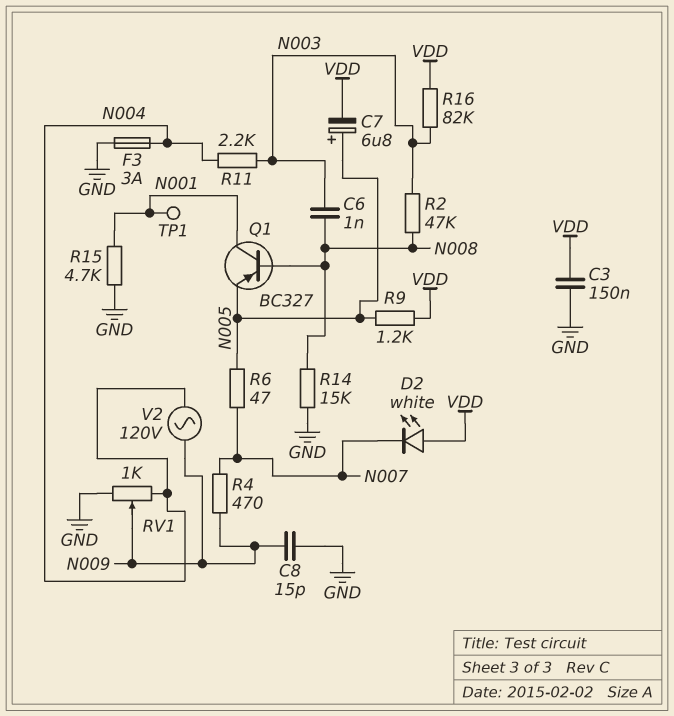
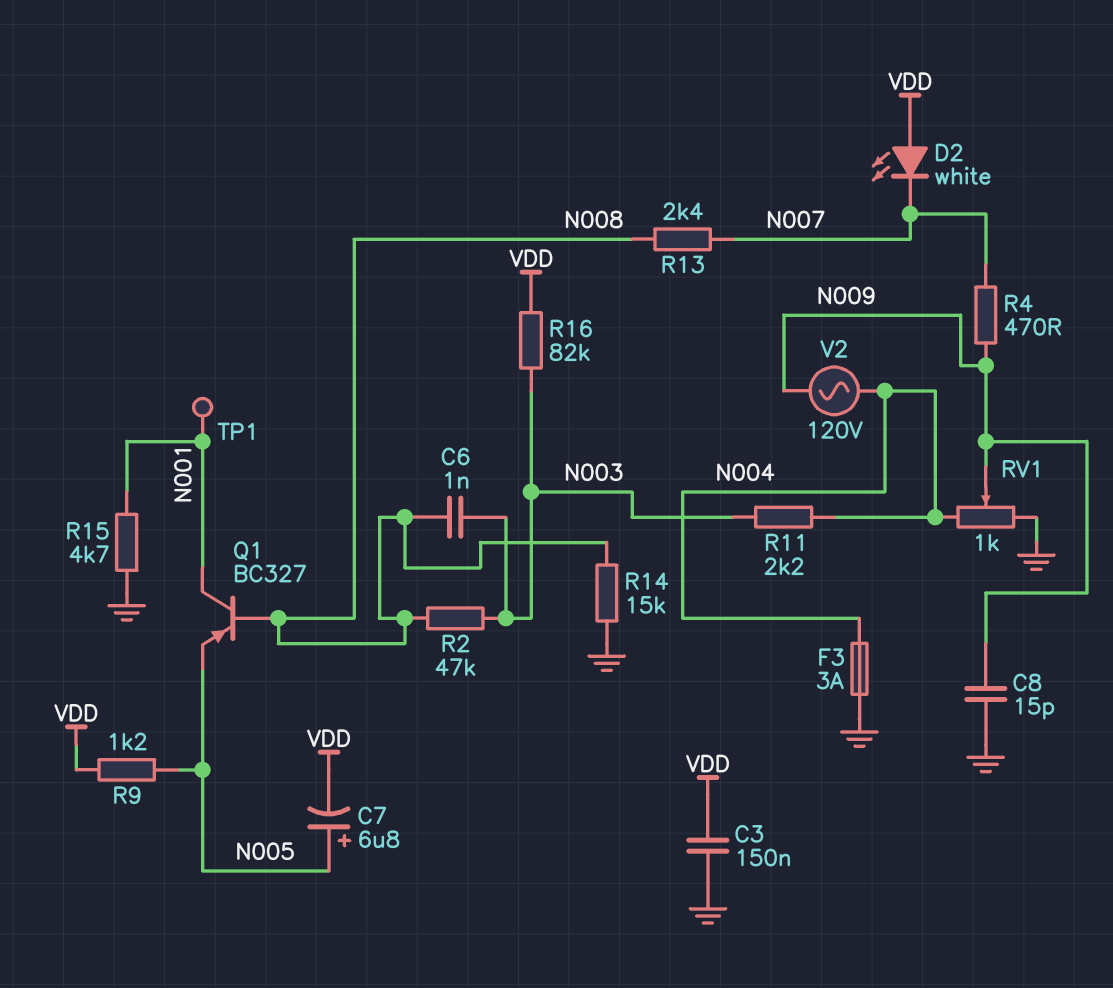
R6: 47 (N005, N007) -> none
R13: none -> 2.4k (N007, N008)

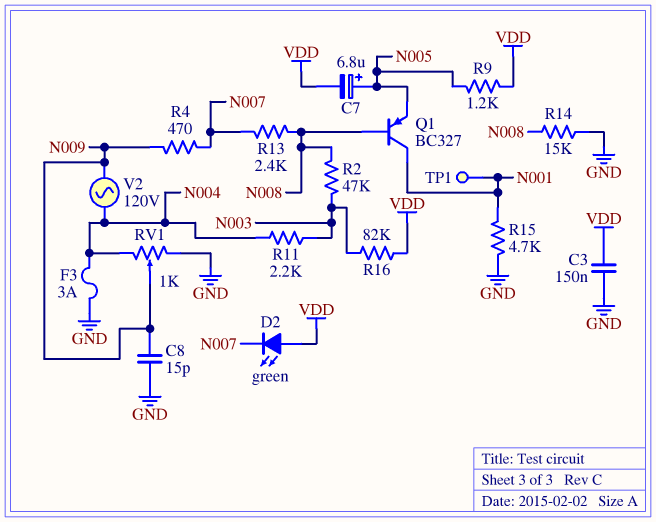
C6: 1nF (N003, N008) -> none
D2: LED white (A VDD, K N007) -> LED green (A VDD, K N007)

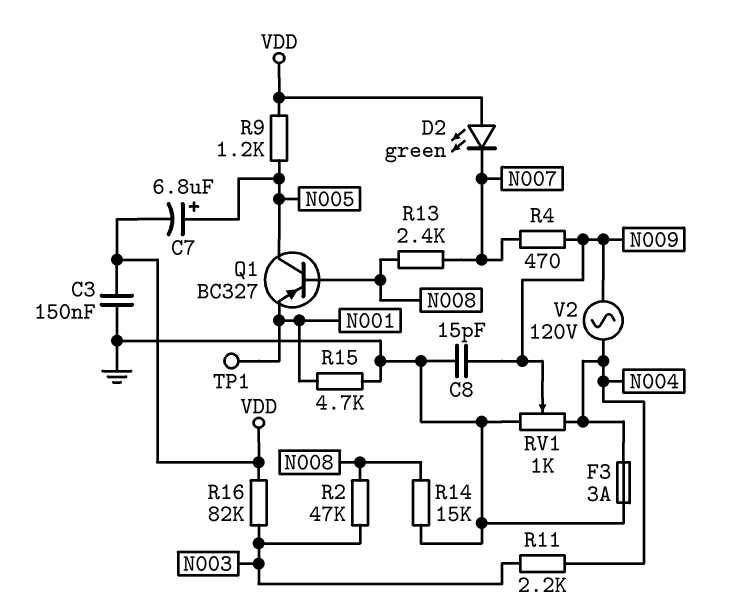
Q1: PNP BC327 (B N008, C N001, E N005) -> PNP BC327 (B N008, C N005, E N001)

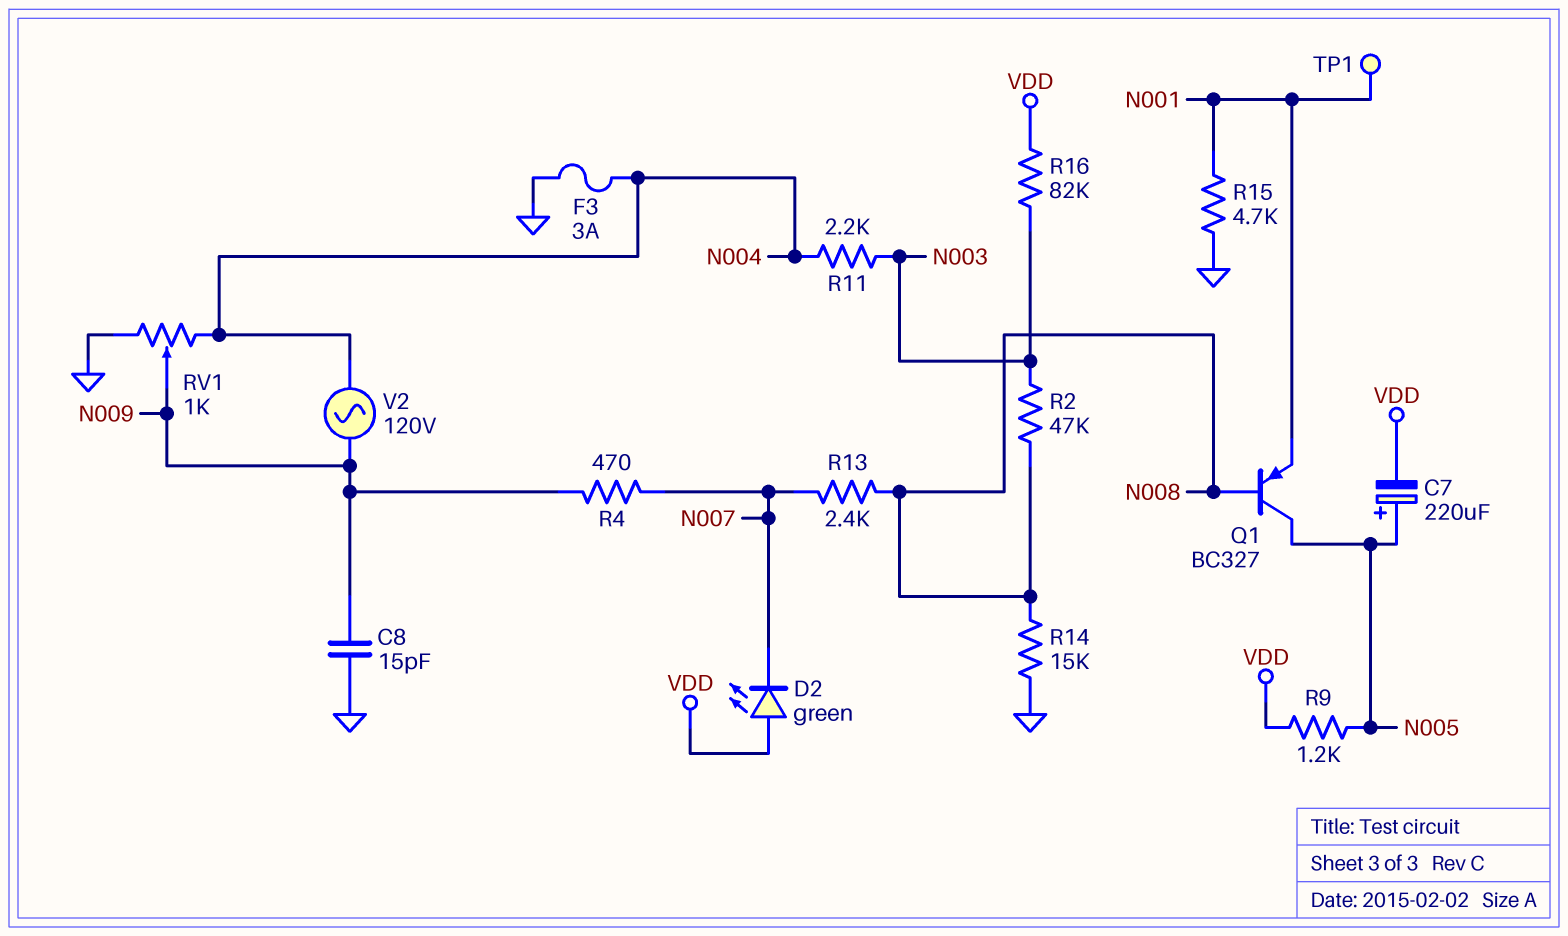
C3: 150nF (GND, VDD) -> none
C7: 6.8uF (plus N005, minus VDD) -> 220uF (plus N005, minus VDD)

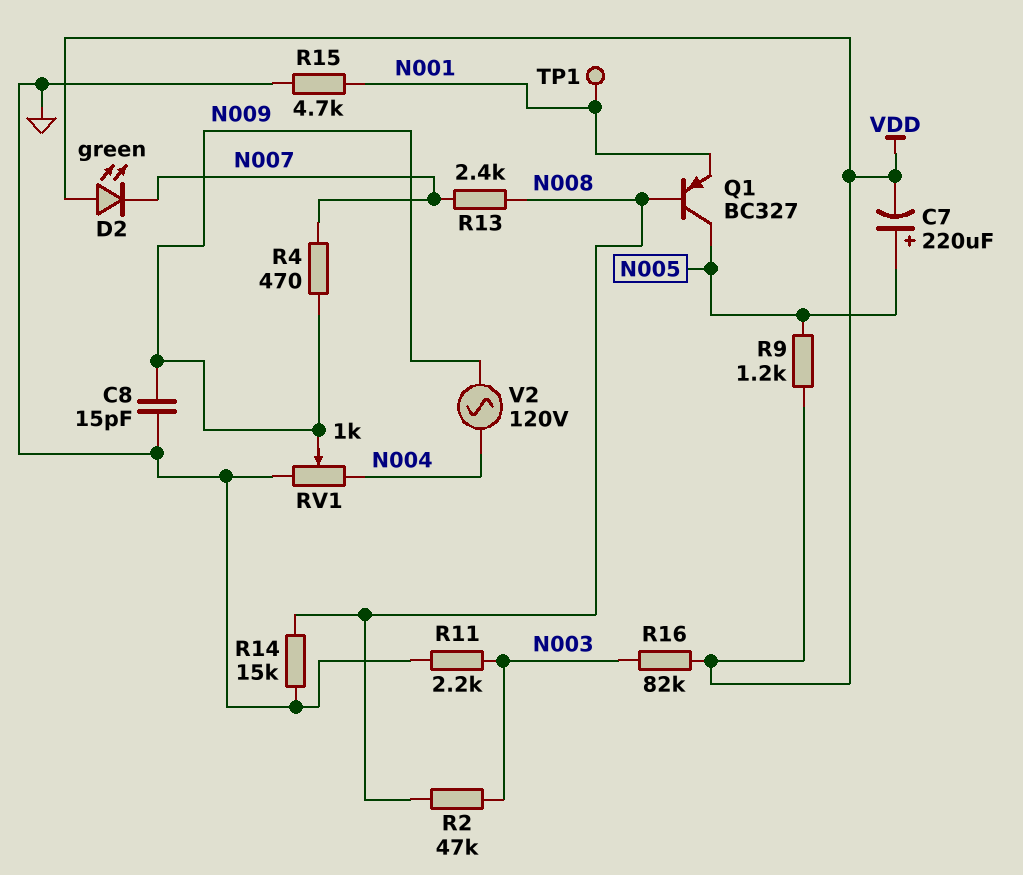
F3: 3A (GND, N004) -> none
R11: 2.2k (N003, N004) -> 2.2k (GND, N003)

